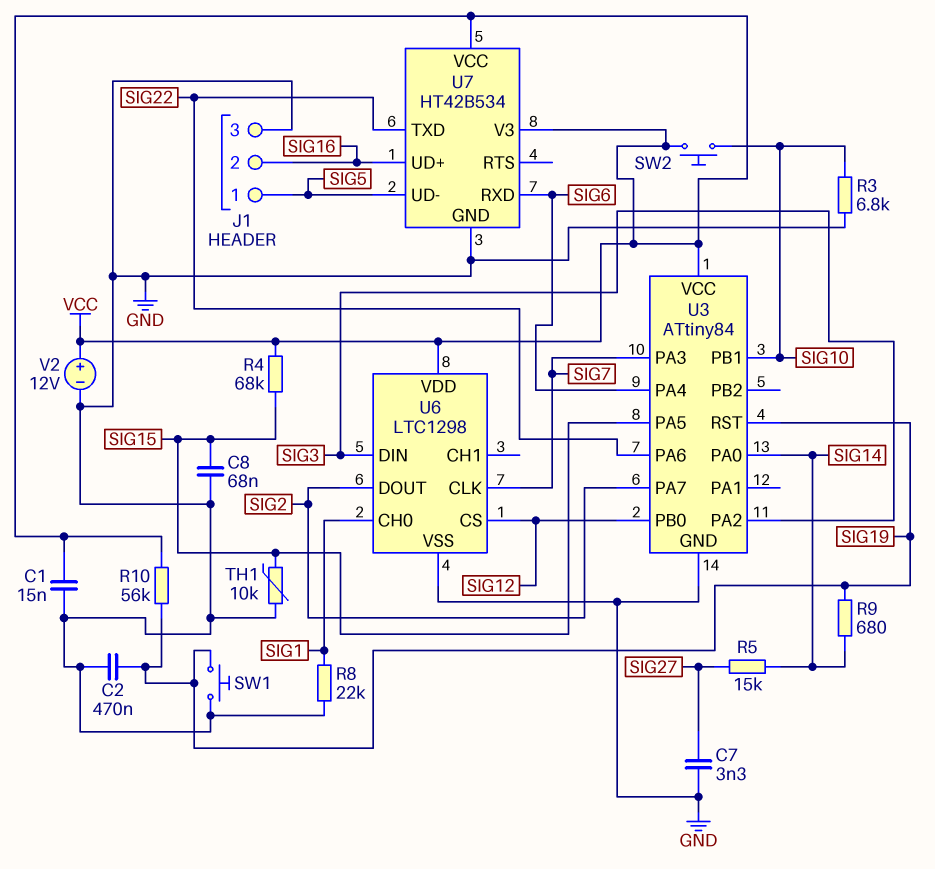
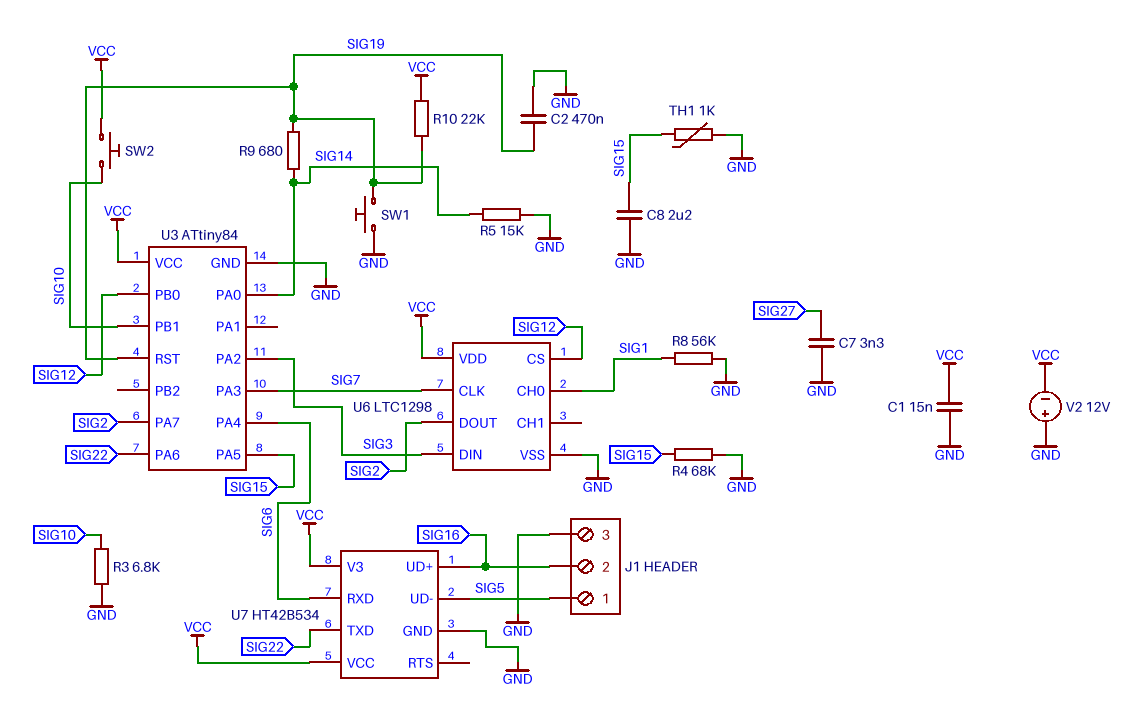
C8: 68nF (GND, SIG15) -> 2.2uF (GND, SIG15)
R4: 68k (SIG15, VCC) -> 68k (GND, SIG15)
R5: 15k (SIG14, SIG27) -> 15k (GND, SIG14)
R8: 22k (GND, SIG1) -> 56k (GND, SIG1)
R10: 56k (SIG19, VCC) -> 22k (SIG19, VCC)
TH1: 10k (GND, SIG15) -> 1k (GND, SIG15)
V2: 12V (plus VCC, minus GND) -> 12V (plus GND, minus VCC)

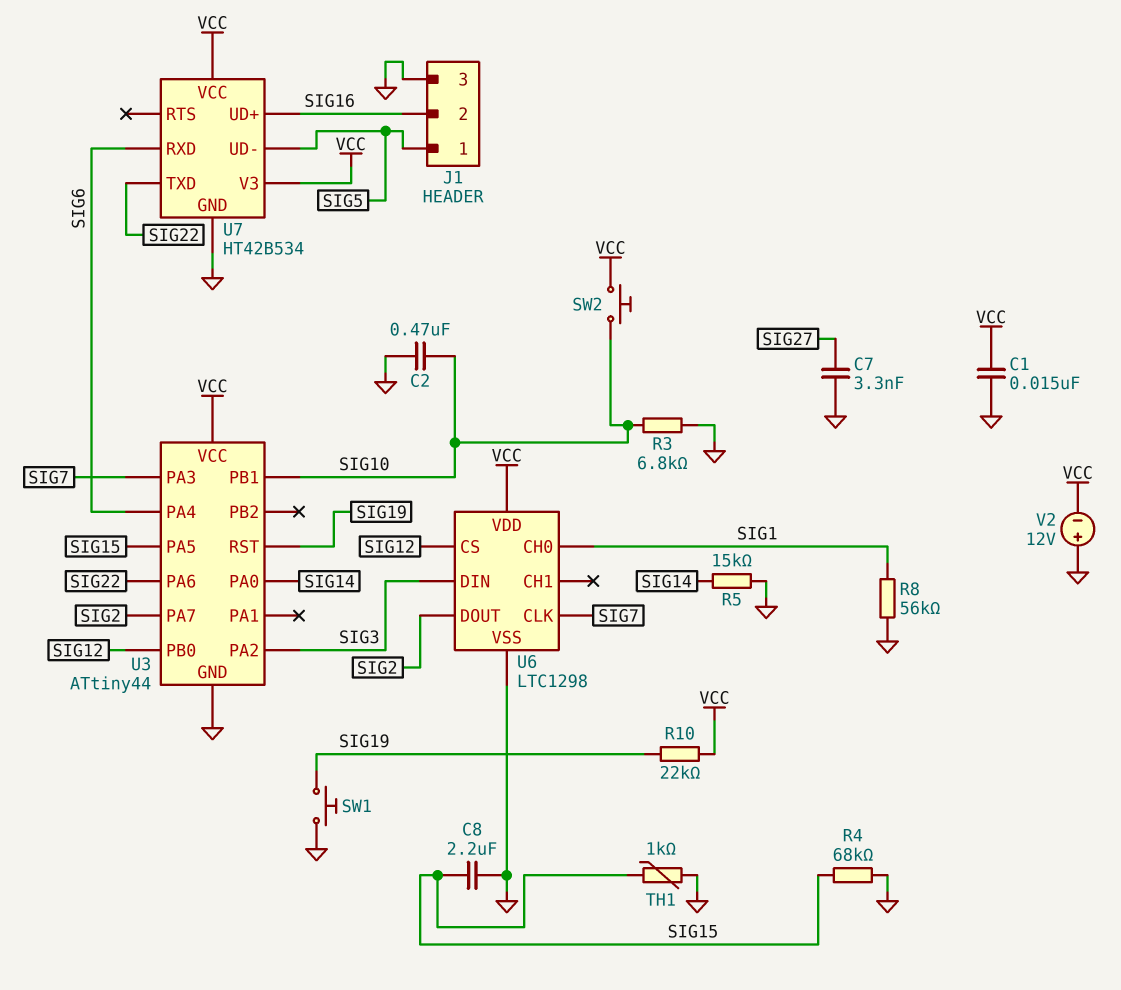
C2: 470nF (GND, SIG19) -> 470nF (GND, SIG10)
R9: 680 (SIG14, SIG19) -> none
U3: ATtiny84 -> ATtiny44

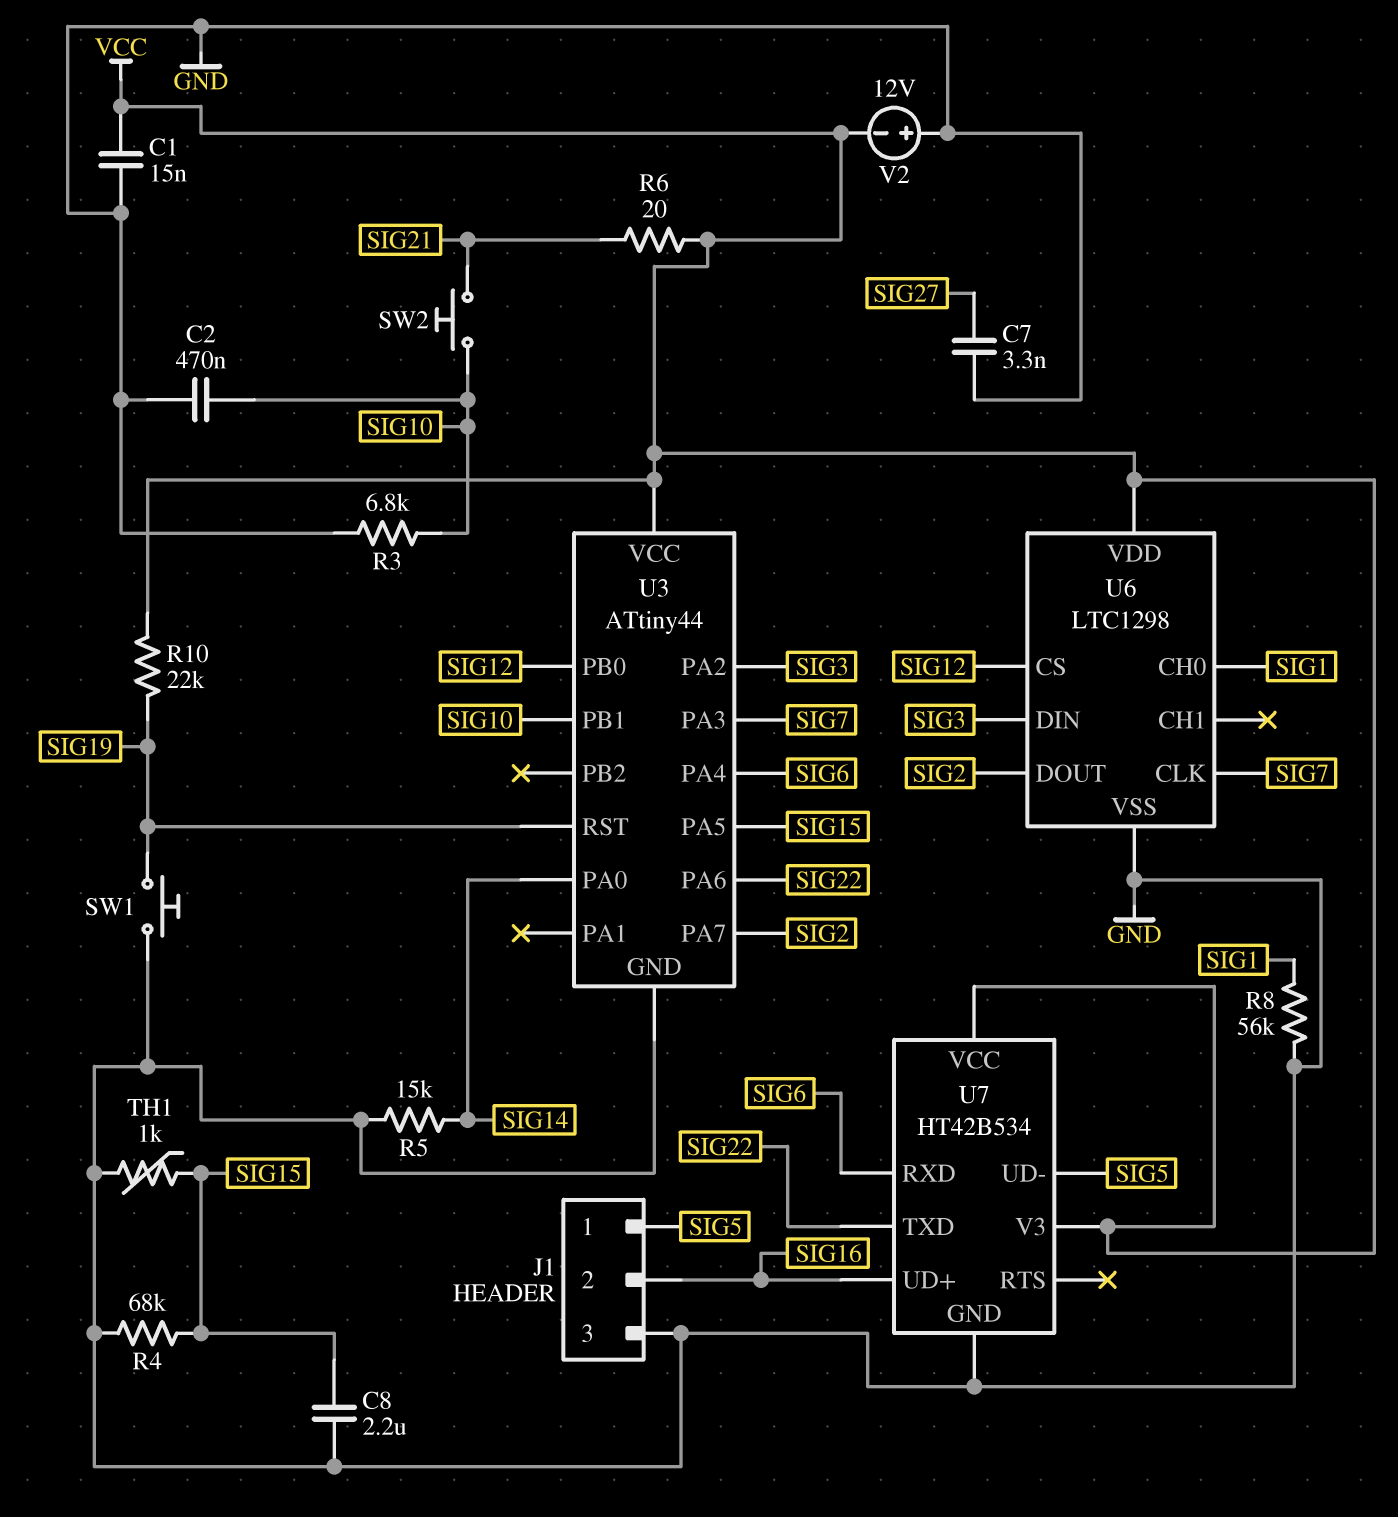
R6: none -> 20 (SIG21, VCC)
SW2: button (SIG10, VCC) -> button (SIG10, SIG21)

